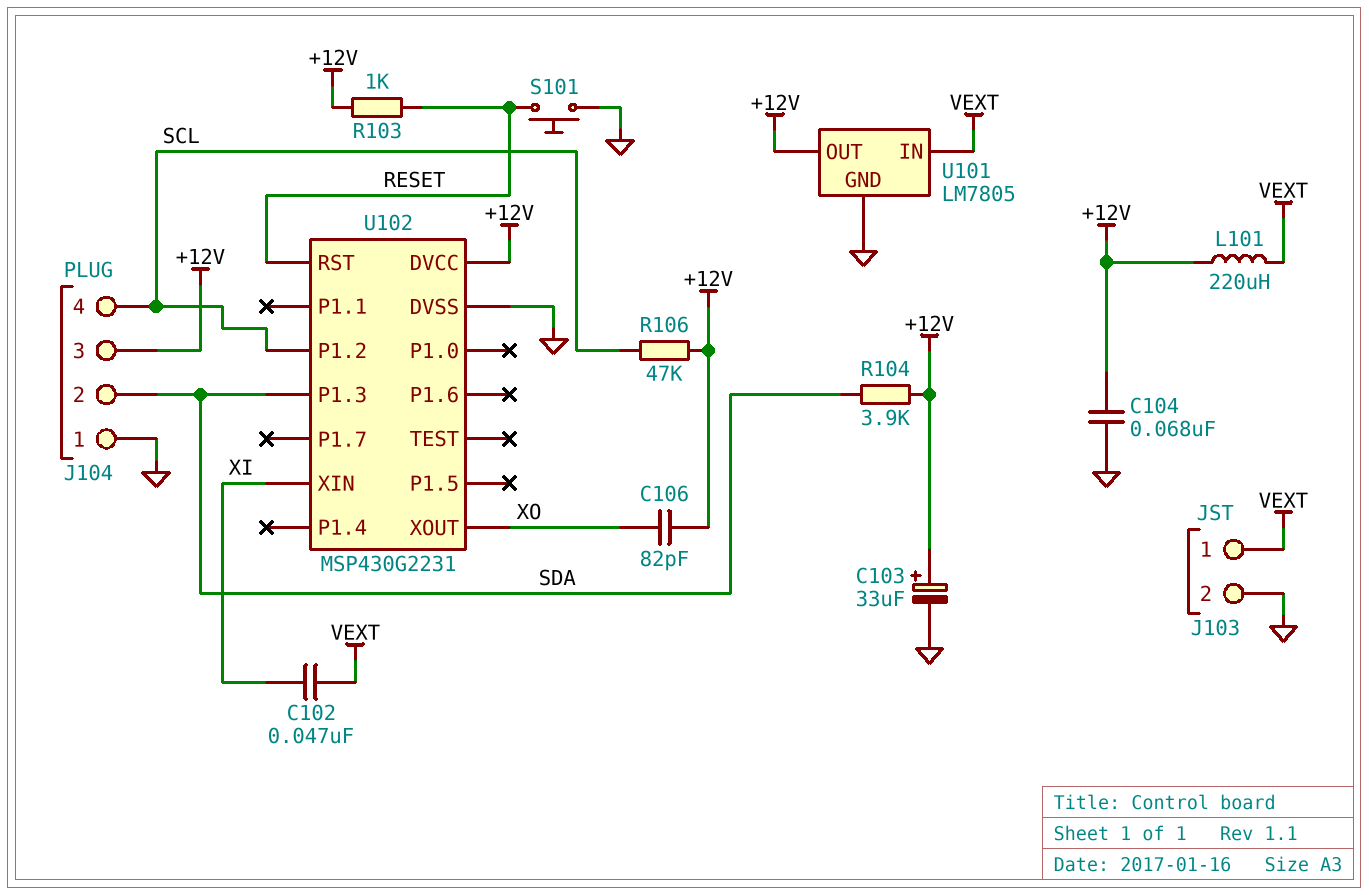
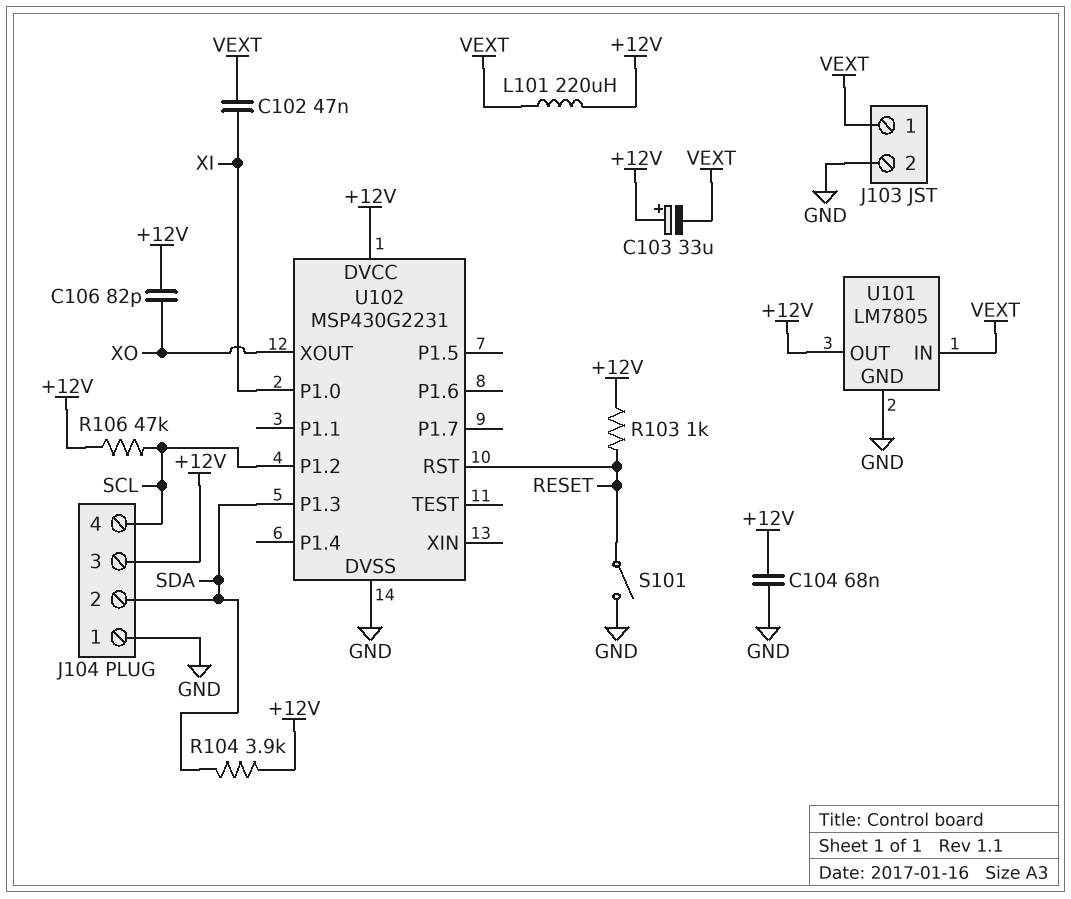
C103: 33uF (plus +12V, minus GND) -> 33uF (plus +12V, minus VEXT)
S101: button (GND, RESET) -> switch (GND, RESET)
U102 pin P1.0: none -> XI
U102 pin XIN: XI -> none

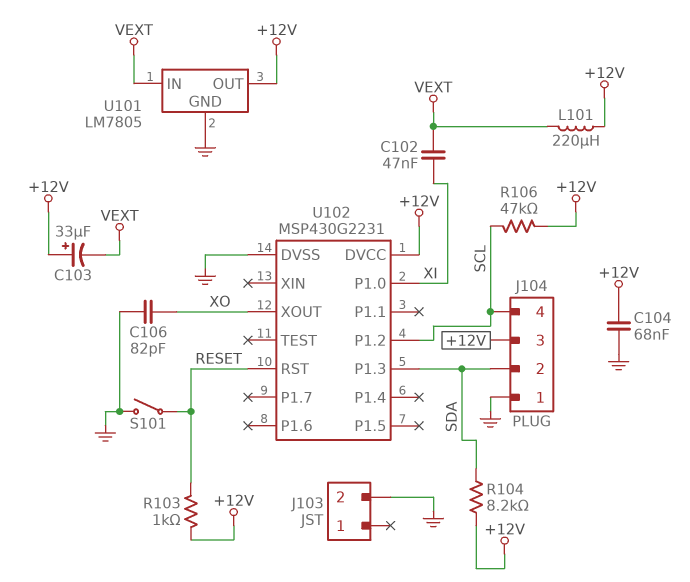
C106: 82pF (+12V, XO) -> 82pF (GND, XO)
J103 pin 1: VEXT -> none
R104: 3.9k (+12V, SDA) -> 8.2k (+12V, SDA)

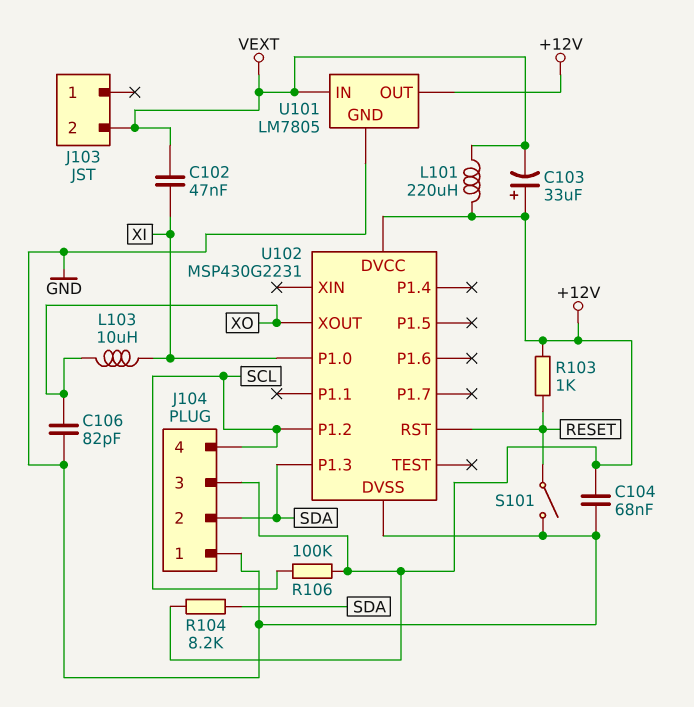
J103 pin 2: GND -> VEXT
L103: none -> 10uH (XI, XO)
R106: 47k (+12V, SCL) -> 100k (+12V, SCL)

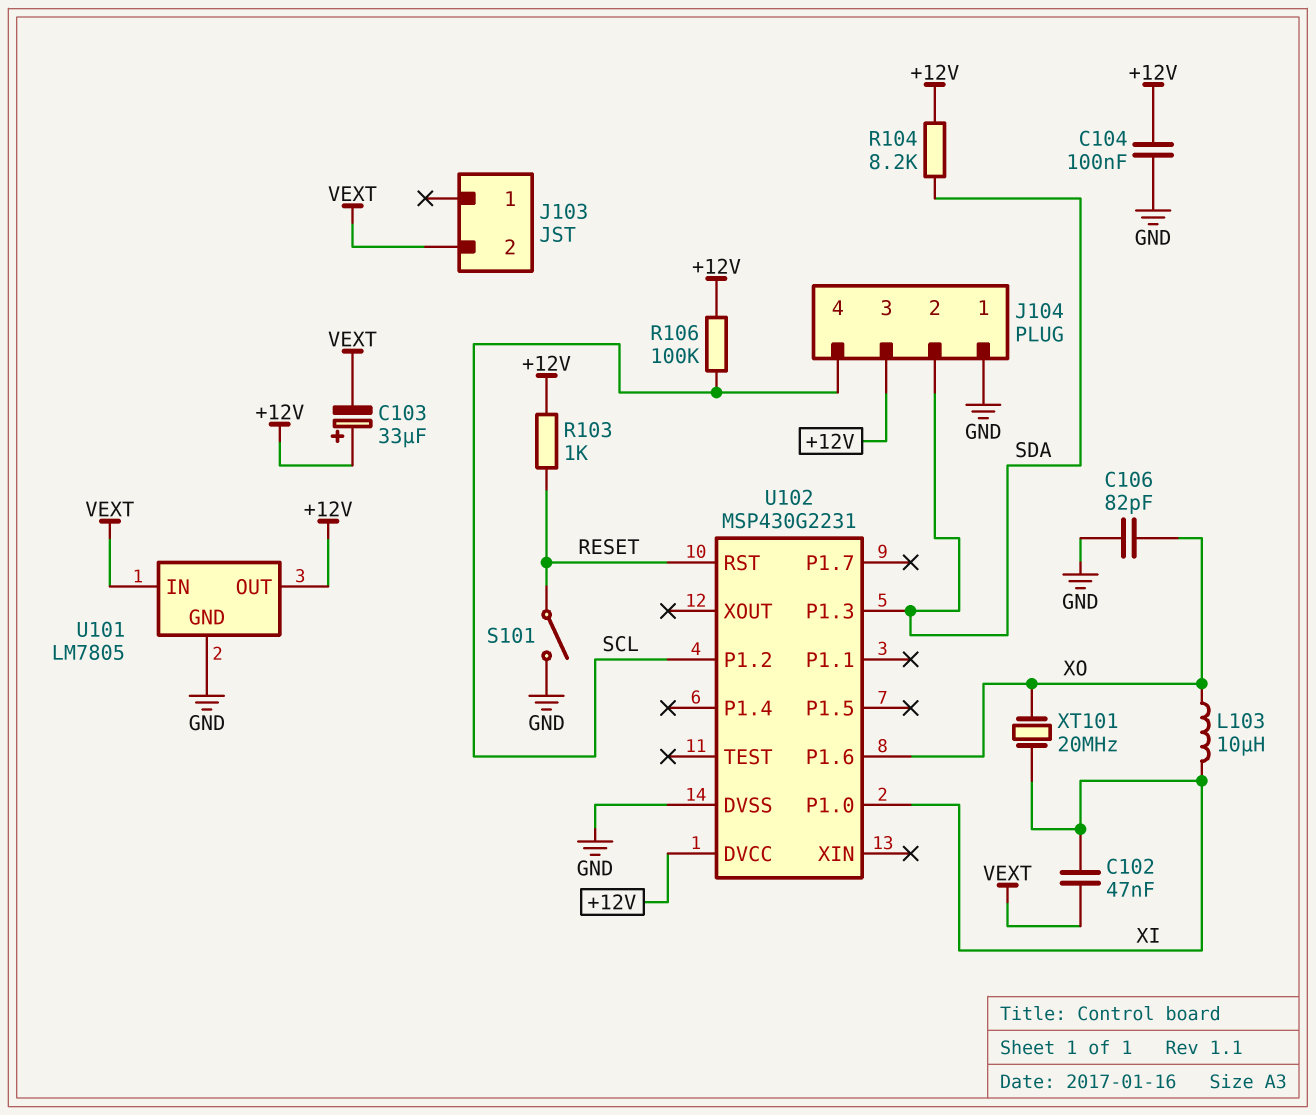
C104: 68nF (+12V, GND) -> 100nF (+12V, GND)
L101: 220uH (+12V, VEXT) -> none
U102 pin P1.6: none -> XO
U102 pin XOUT: XO -> none
XT101: none -> 20MHz (XI, XO)

